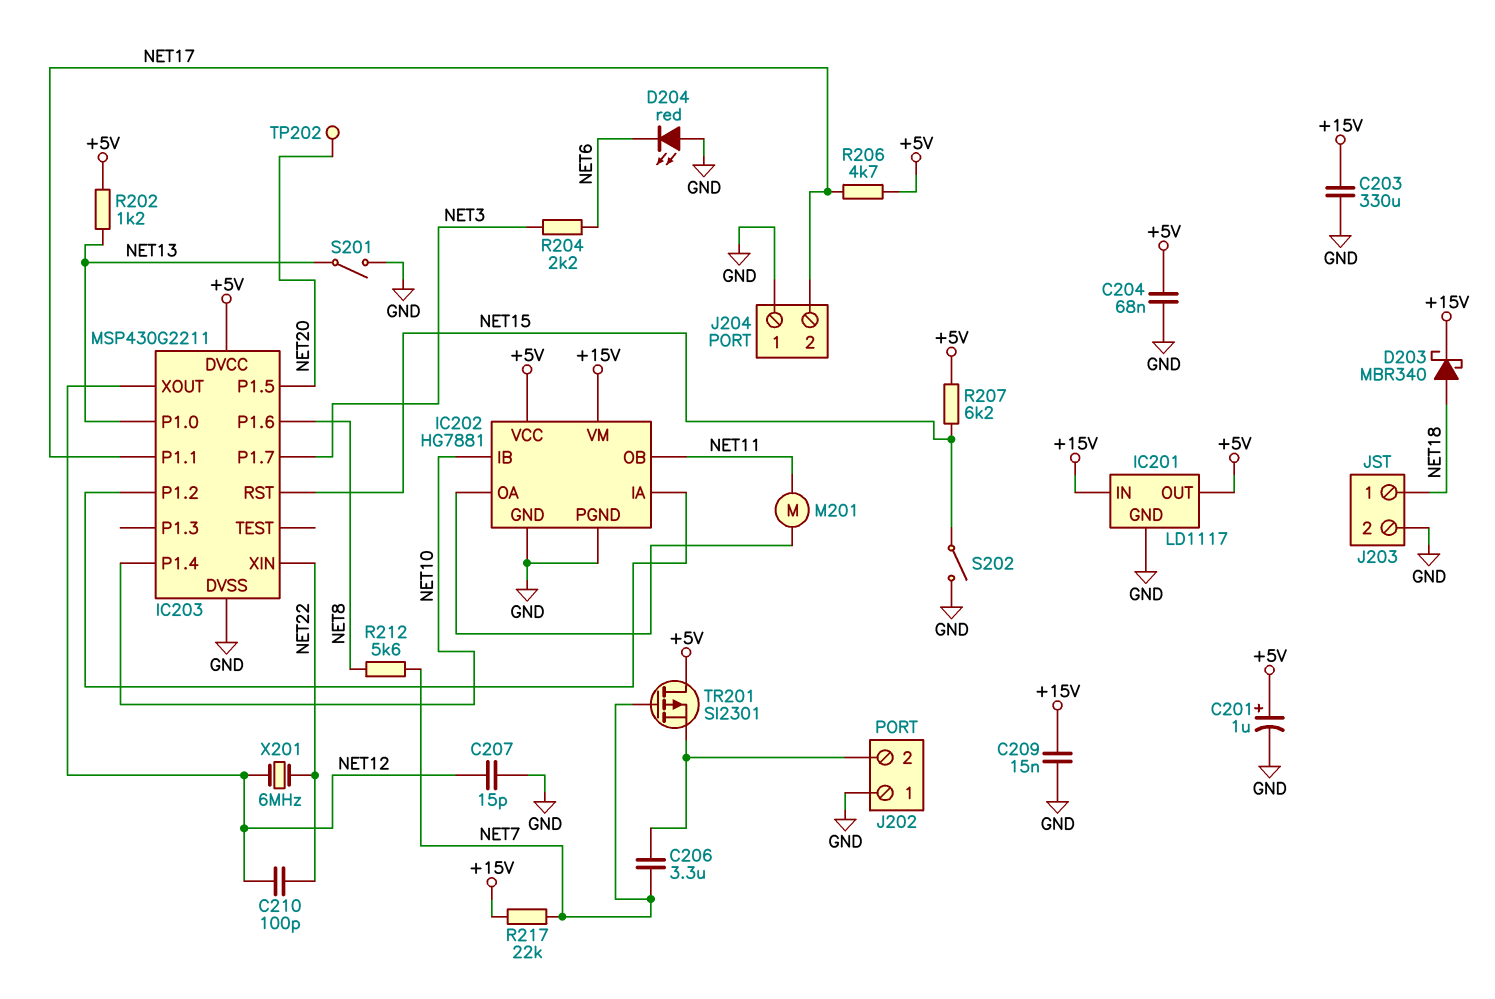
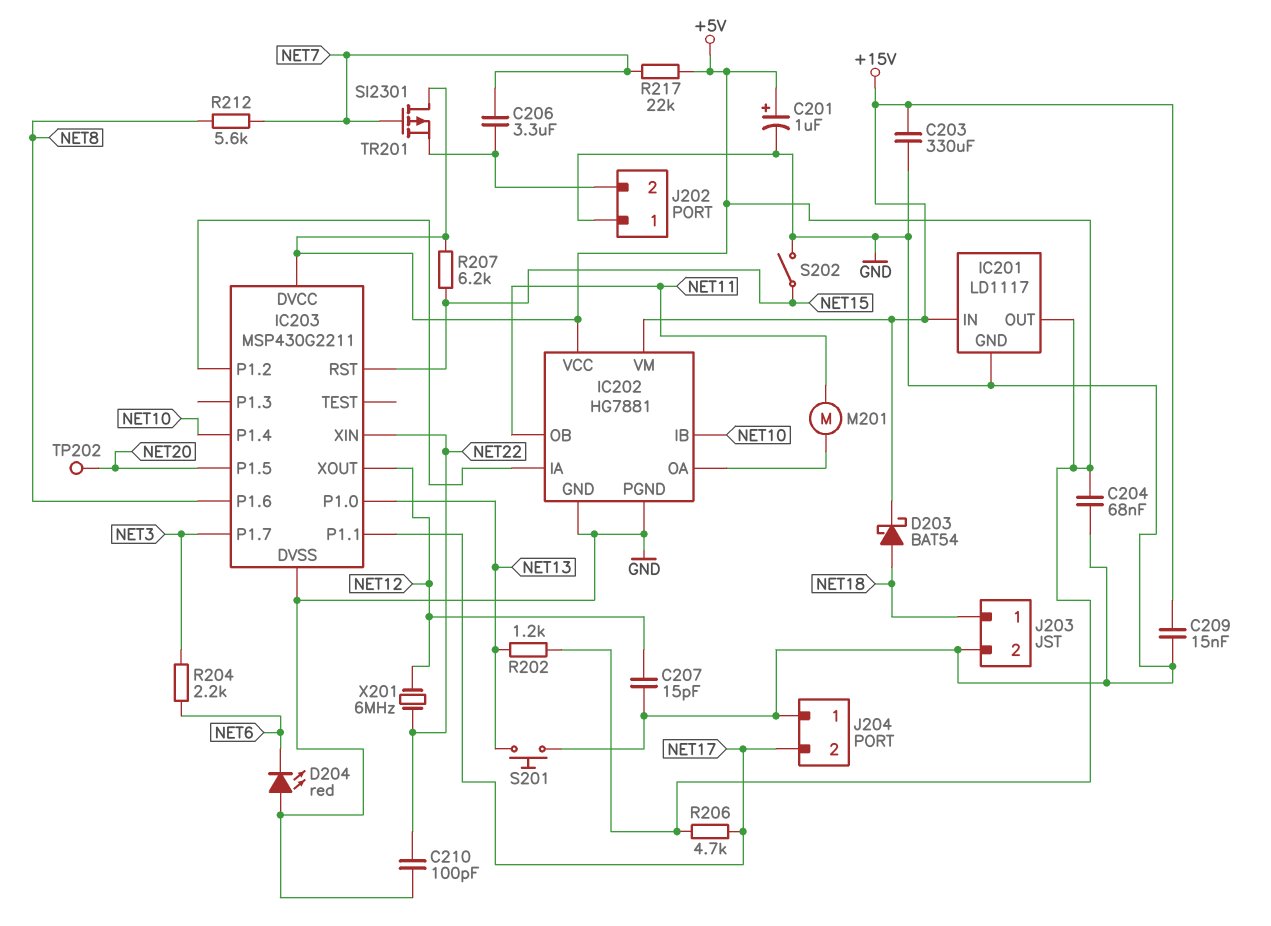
C210: 100pF (NET12, NET22) -> 100pF (GND, NET22)
D203: schottky MBR340 (A NET18, K +15V) -> schottky BAT54 (A NET18, K +15V)
R217: 22k (+15V, NET7) -> 22k (+5V, NET7)
S201: switch (GND, NET13) -> button (GND, NET13)

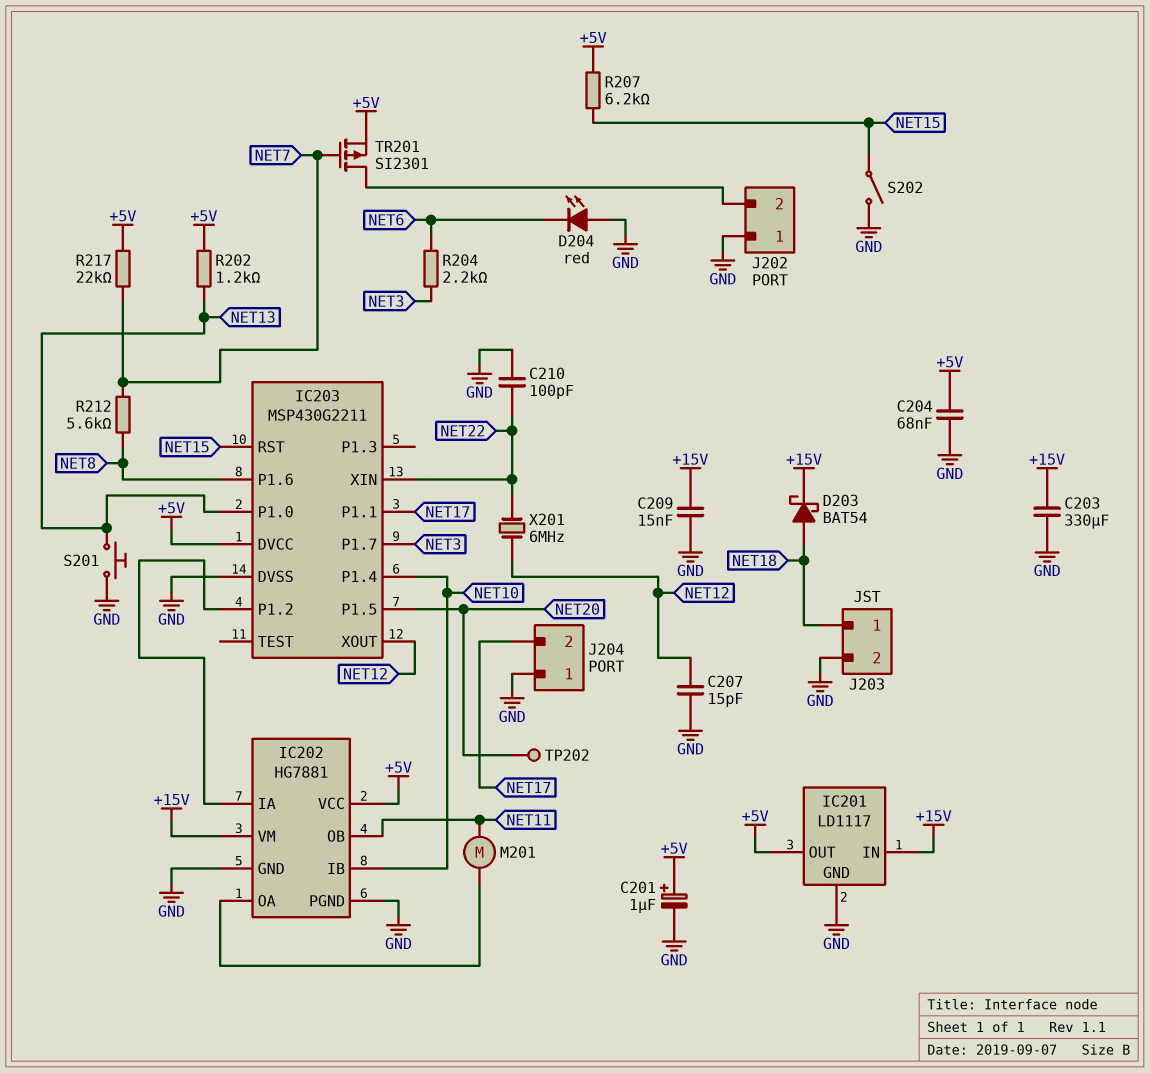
C206: 3.3uF (J202/2, NET7) -> none
R206: 4.7k (+5V, NET17) -> none
TR201: PMOS SI2301 (G NET7, D +5V, S J202/2) -> PMOS SI2301 (G NET7, D J202/2, S +5V)

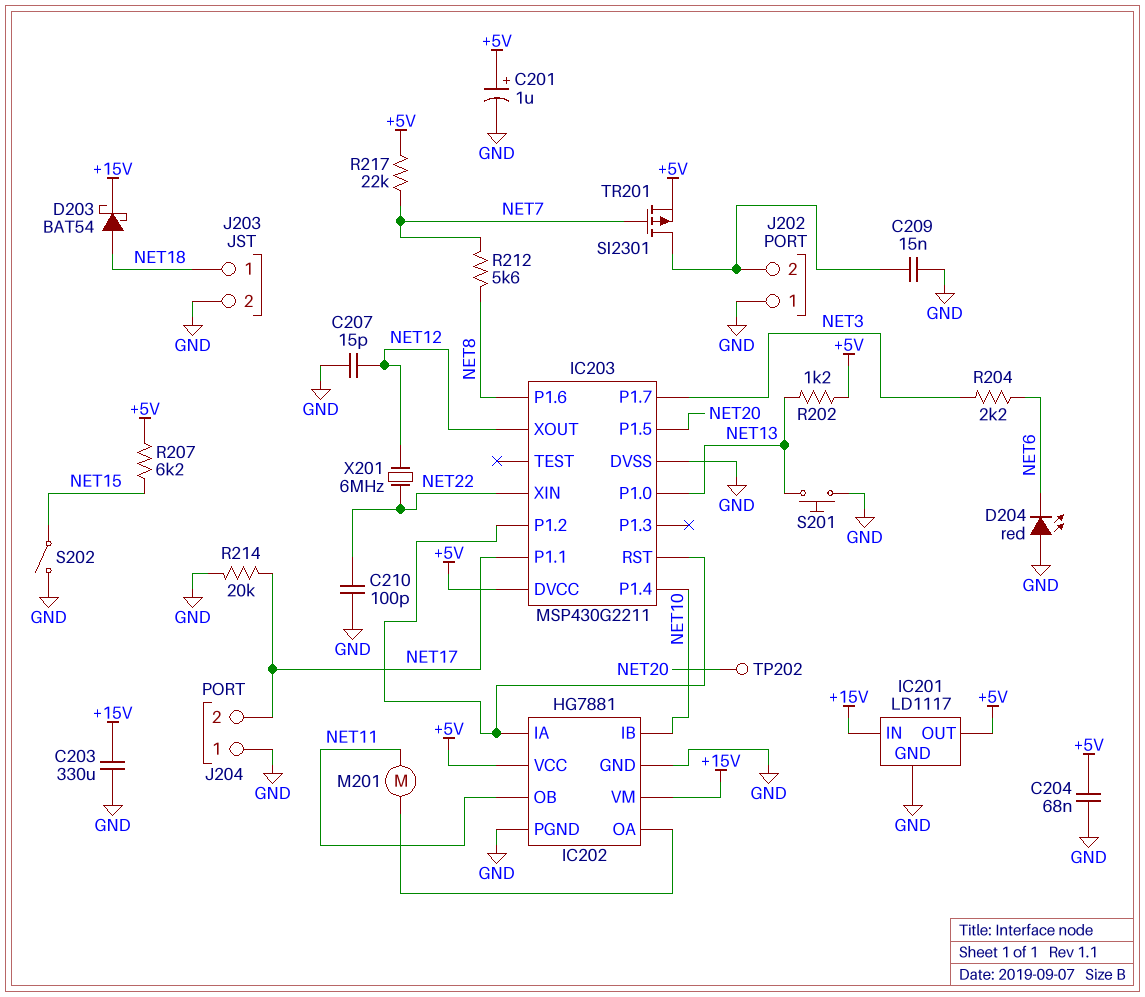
C209: 15nF (+15V, GND) -> 15nF (GND, J202/2)
IC203 pin RST: NET15 -> IC202/IA
R214: none -> 20k (GND, NET17)

